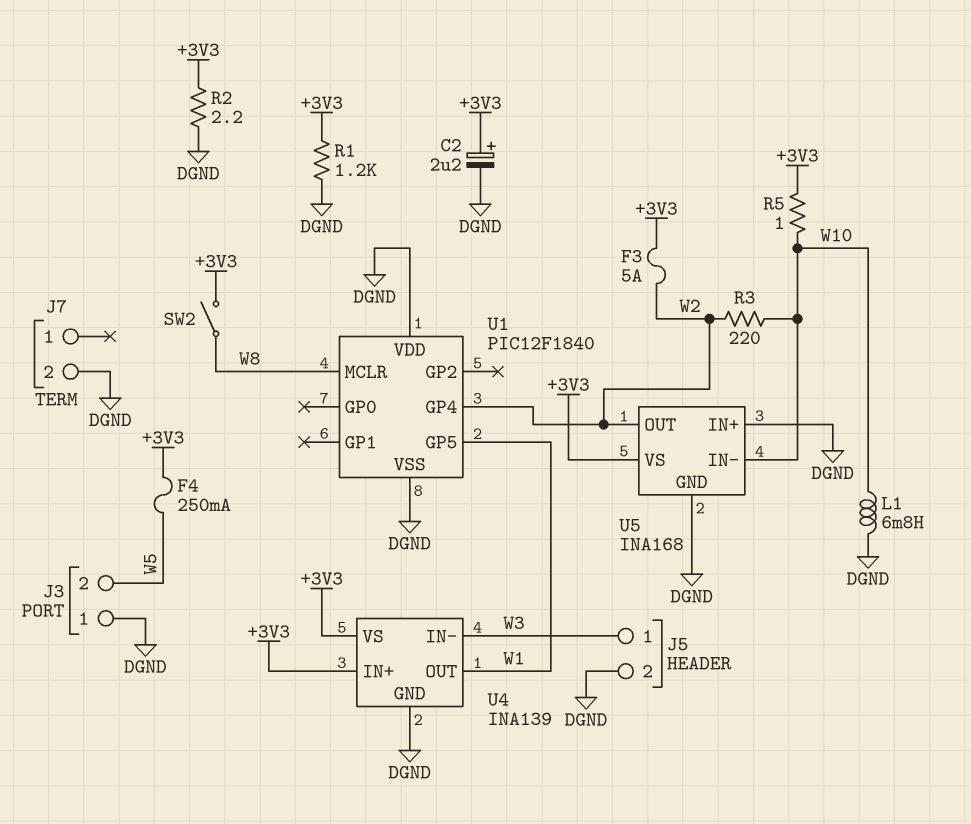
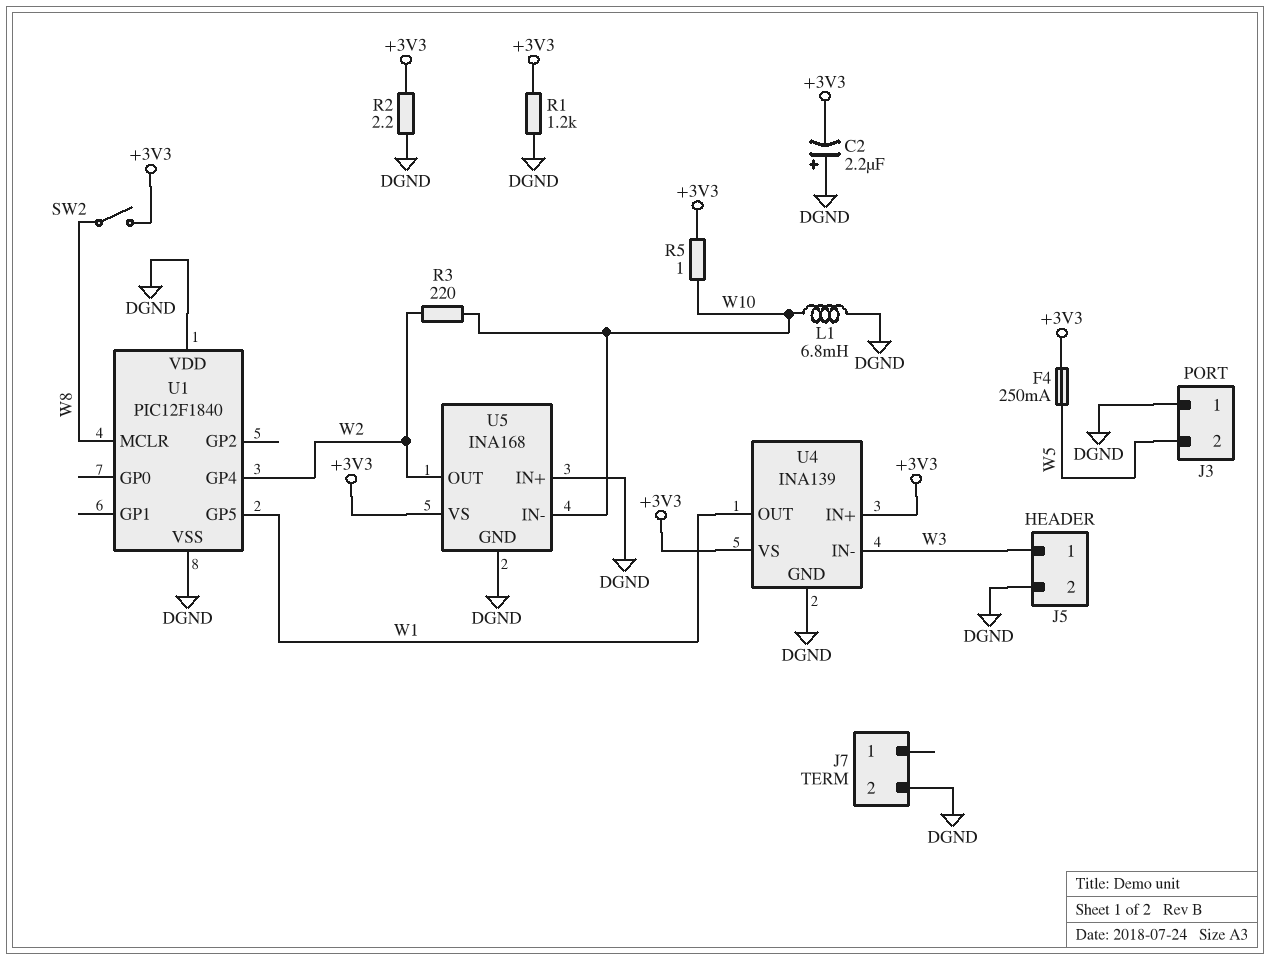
C2: 2.2uF (plus +3V3, minus DGND) -> 2.2uF (plus DGND, minus +3V3)
F3: 5A (+3V3, W2) -> none

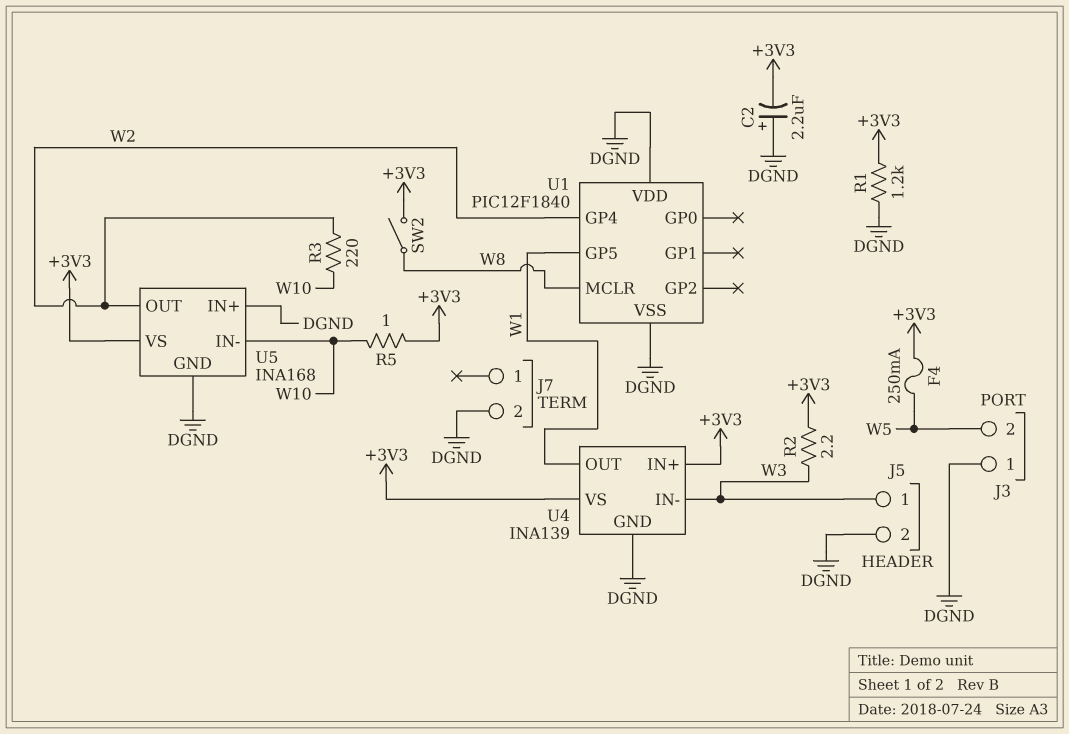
L1: 6.8mH (DGND, W10) -> none
R2: 2.2 (+3V3, DGND) -> 2.2 (+3V3, W3)

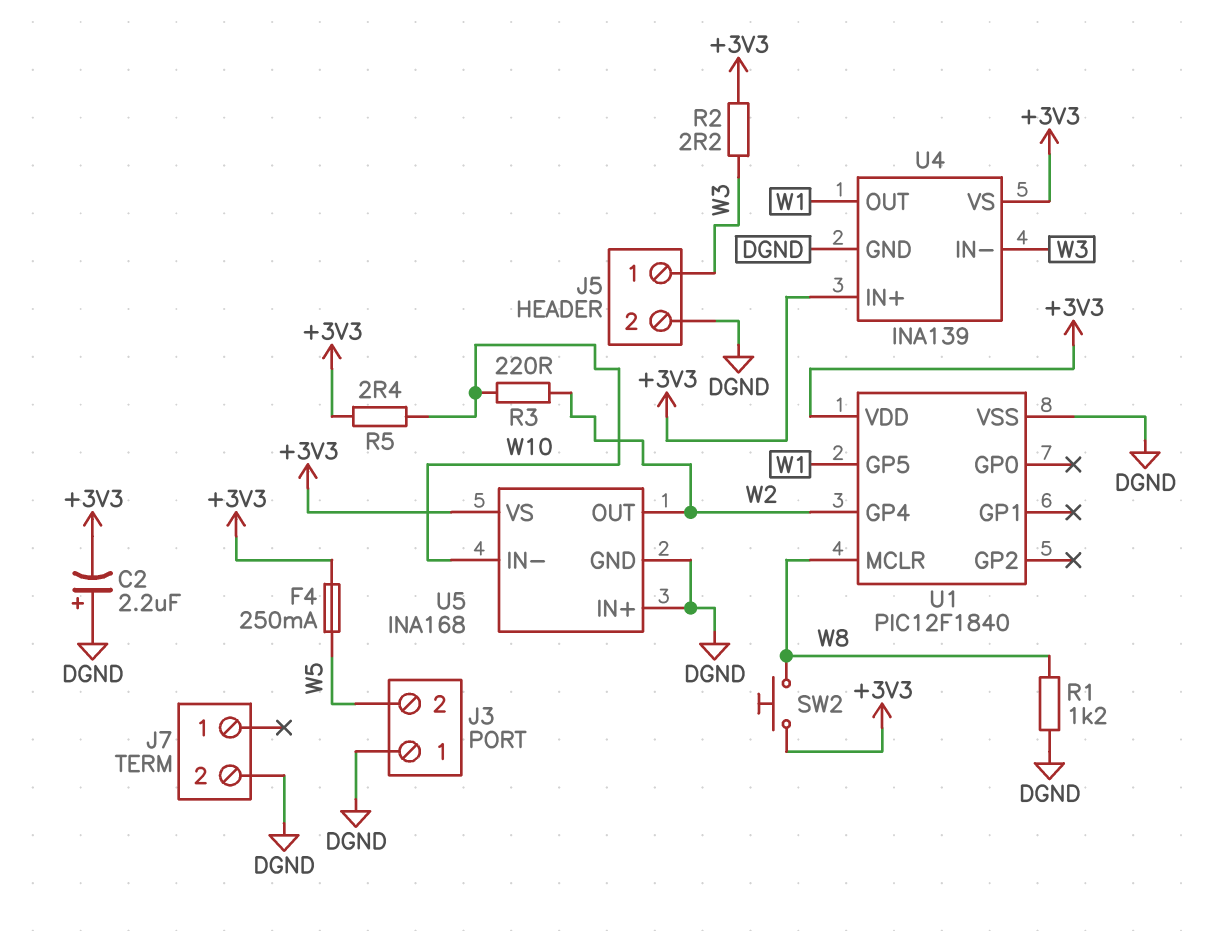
R1: 1.2k (+3V3, DGND) -> 1.2k (DGND, W8)
R5: 1 (+3V3, W10) -> 2.4 (+3V3, W10)
SW2: switch (+3V3, W8) -> button (+3V3, W8)
U1 pin VDD: DGND -> +3V3

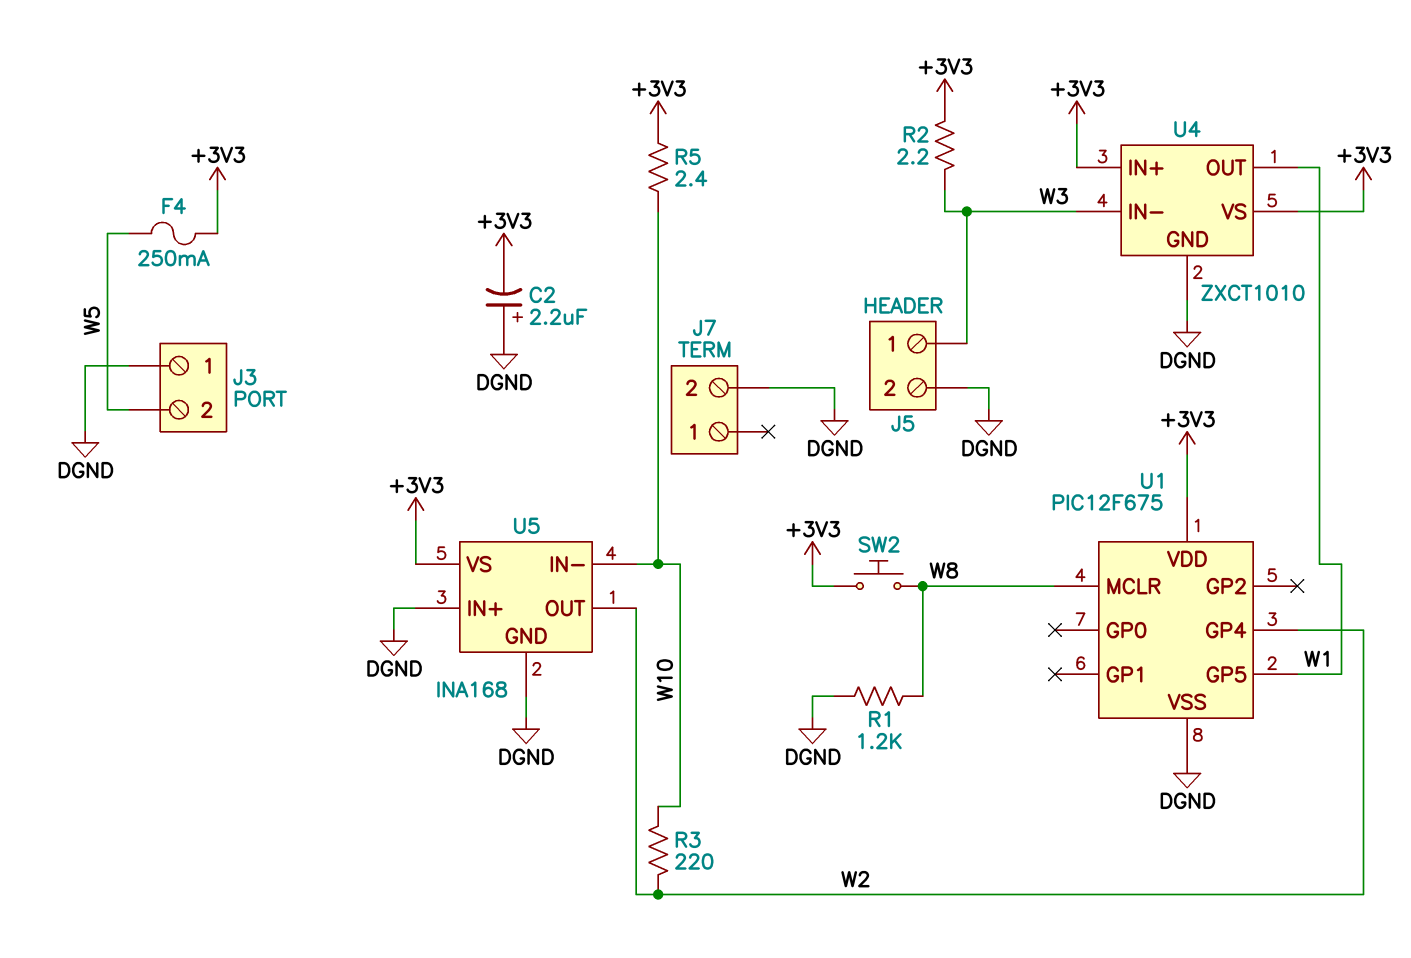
U1: PIC12F1840 -> PIC12F675
U4: INA139 -> ZXCT1010

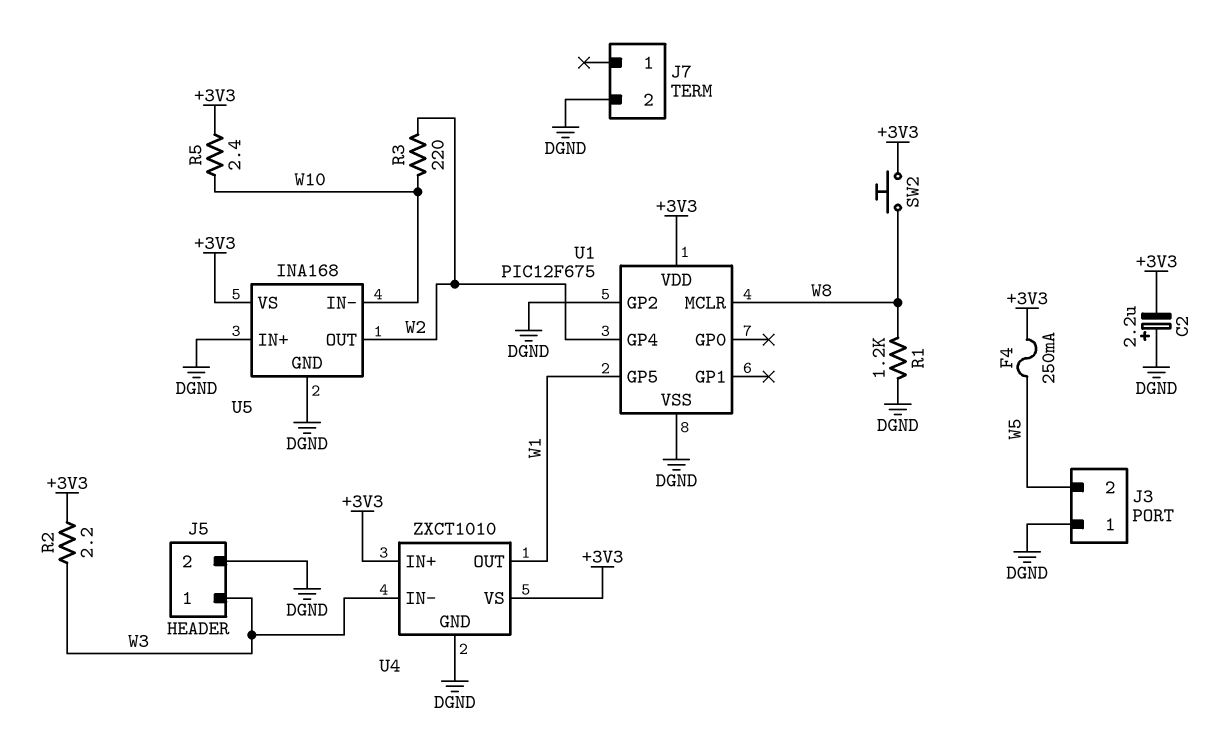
U1 pin GP2: none -> DGND

